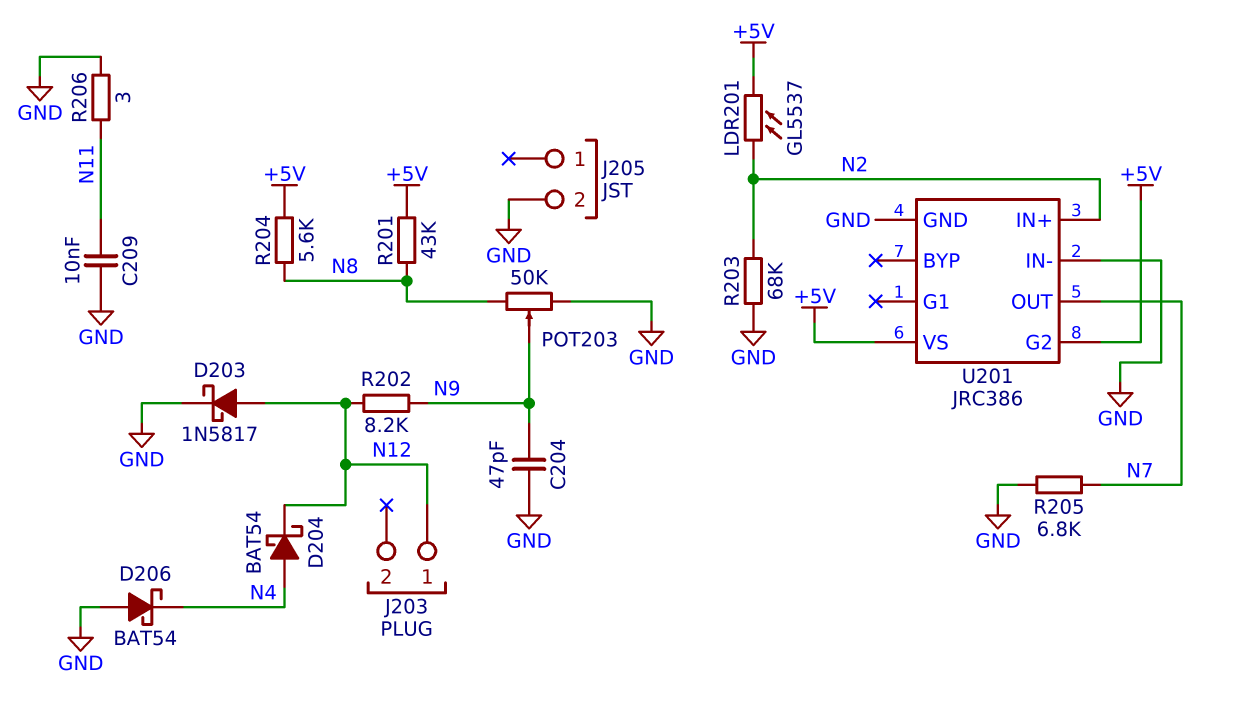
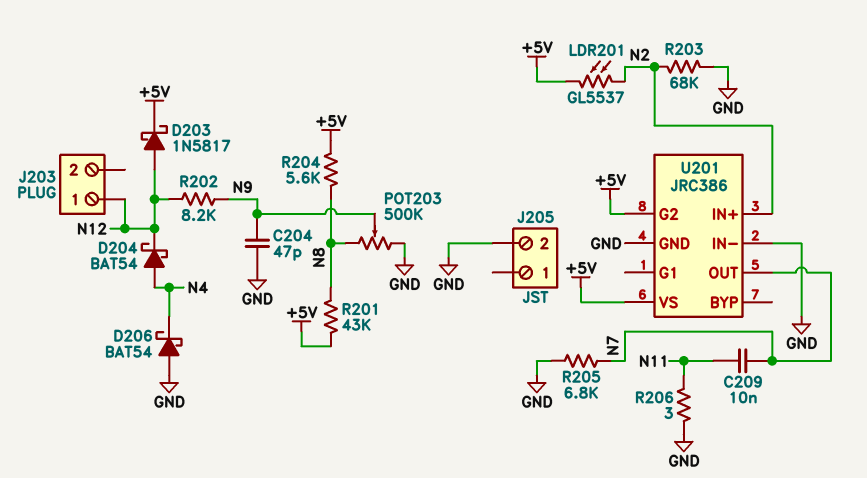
C209: 10nF (GND, N11) -> 10nF (N7, N11)
D203: schottky 1N5817 (A N12, K GND) -> schottky 1N5817 (A N12, K +5V)
POT203: 50k (GND, N8, wiper N9) -> 500k (GND, N8, wiper N9)

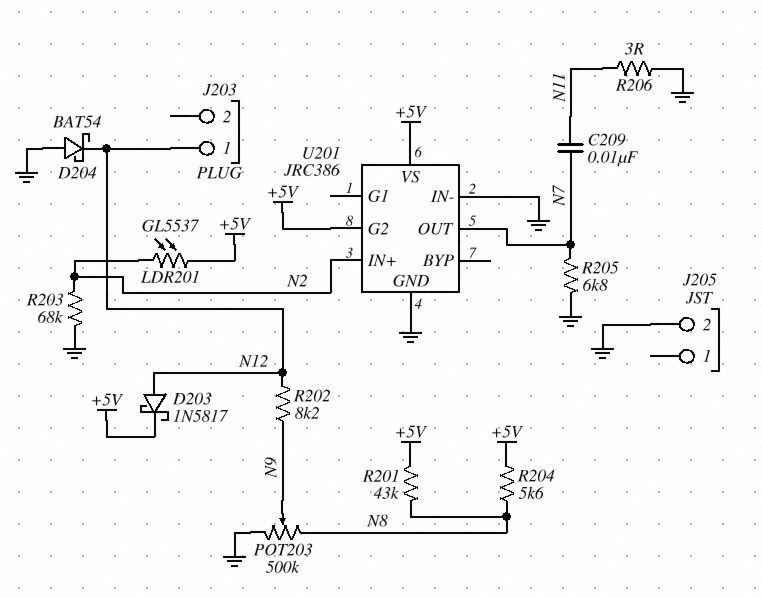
C204: 47pF (GND, N9) -> none
D204: schottky BAT54 (A N4, K N12) -> schottky BAT54 (A GND, K N12)
D206: schottky BAT54 (A GND, K N4) -> none

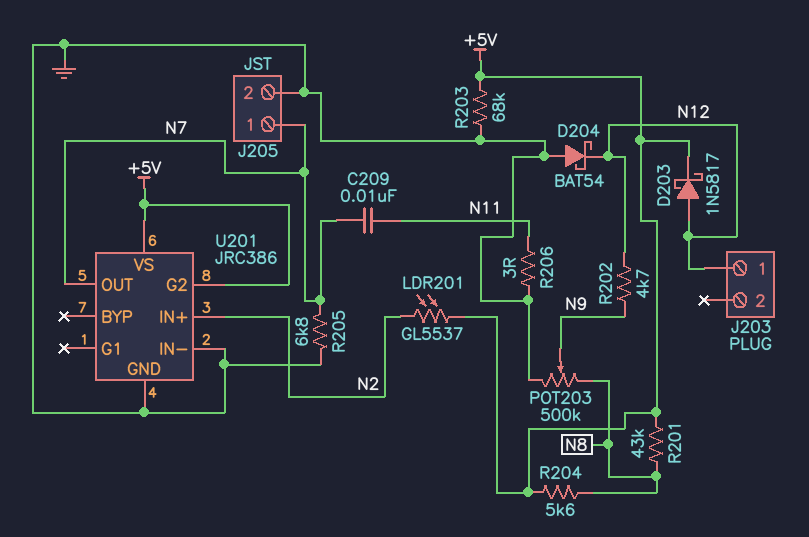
J205 pin 1: none -> N7
R202: 8.2k (N9, N12) -> 4.7k (N9, N12)
R203: 68k (GND, N2) -> 68k (+5V, GND)

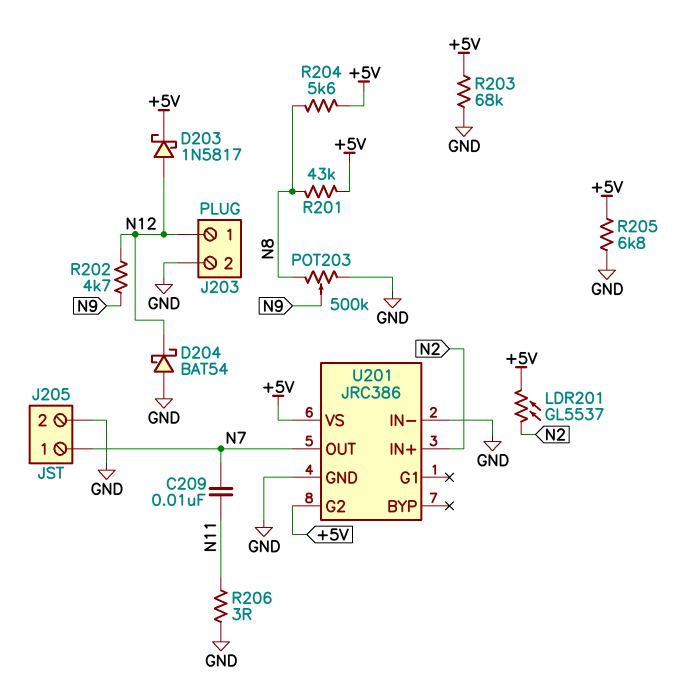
J203 pin 2: none -> GND
R205: 6.8k (GND, N7) -> 6.8k (+5V, GND)

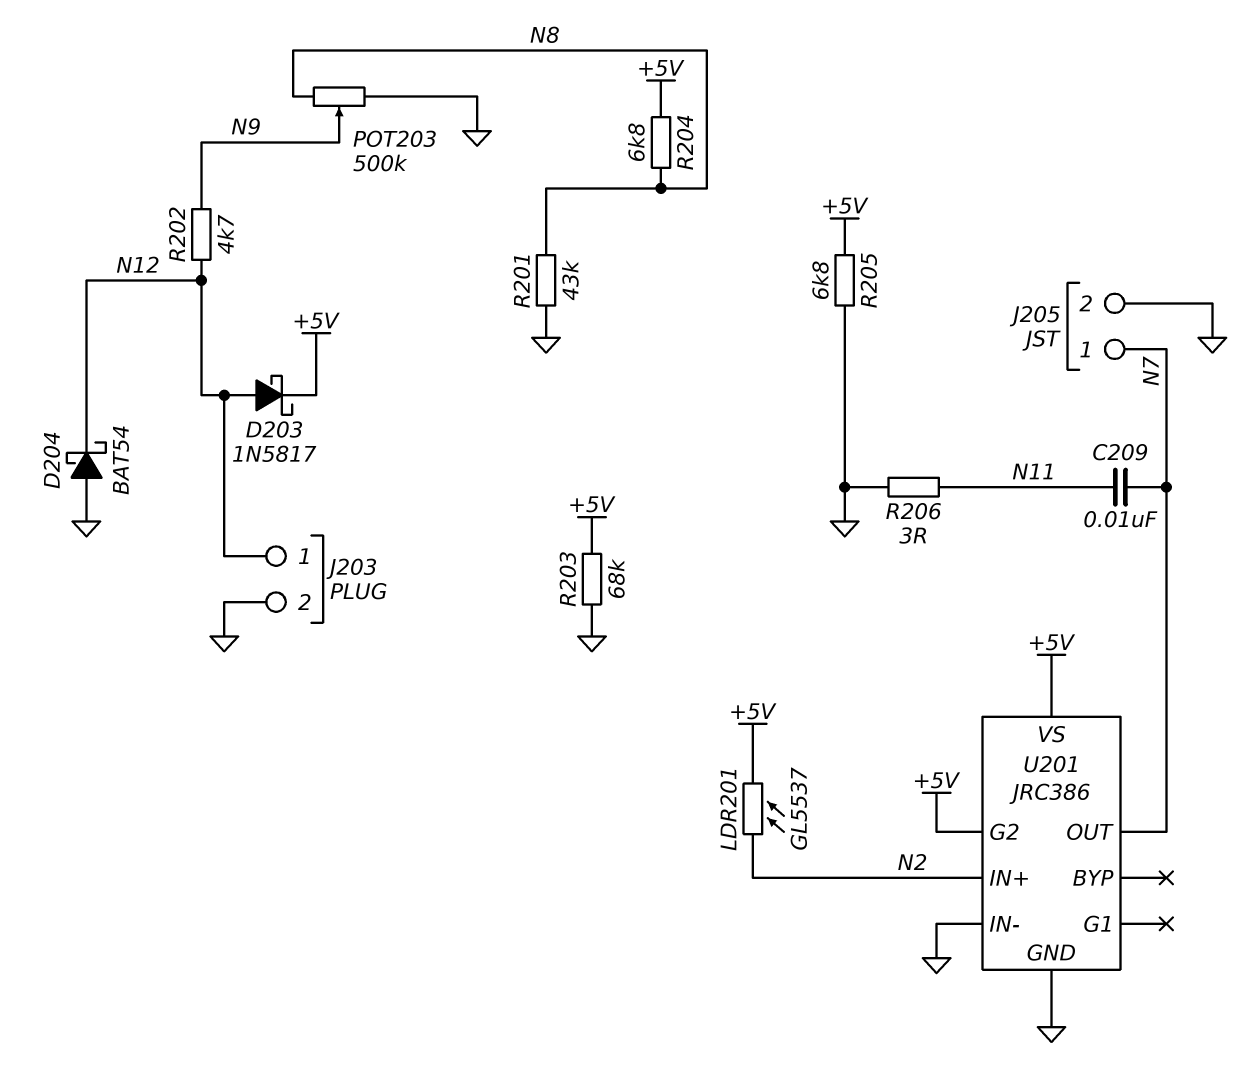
R201: 43k (+5V, N8) -> 43k (GND, N8)
R204: 5.6k (+5V, N8) -> 6.8k (+5V, N8)

